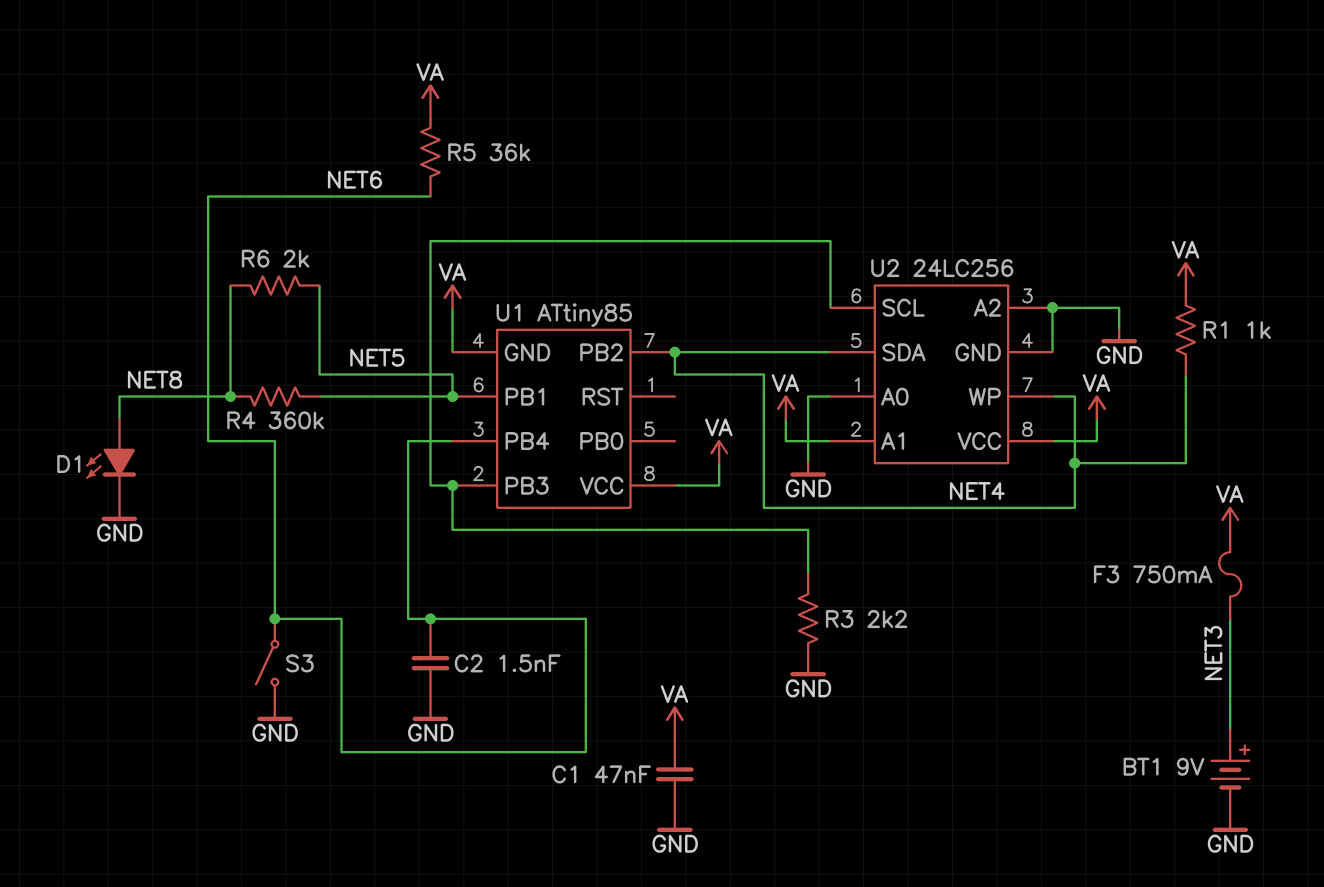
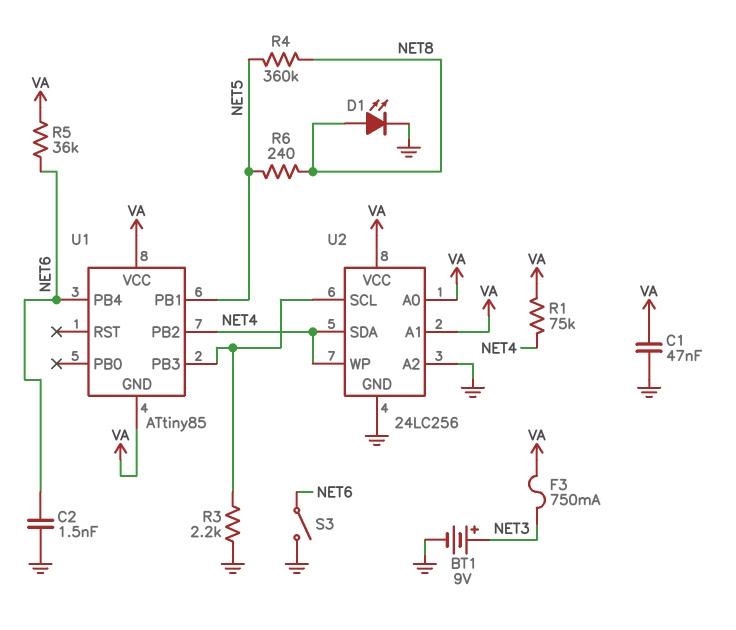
R1: 1k (NET4, VA) -> 75k (NET4, VA)
R6: 2k (NET5, NET8) -> 240 (NET5, NET8)
U2 pin A0: GND -> VA

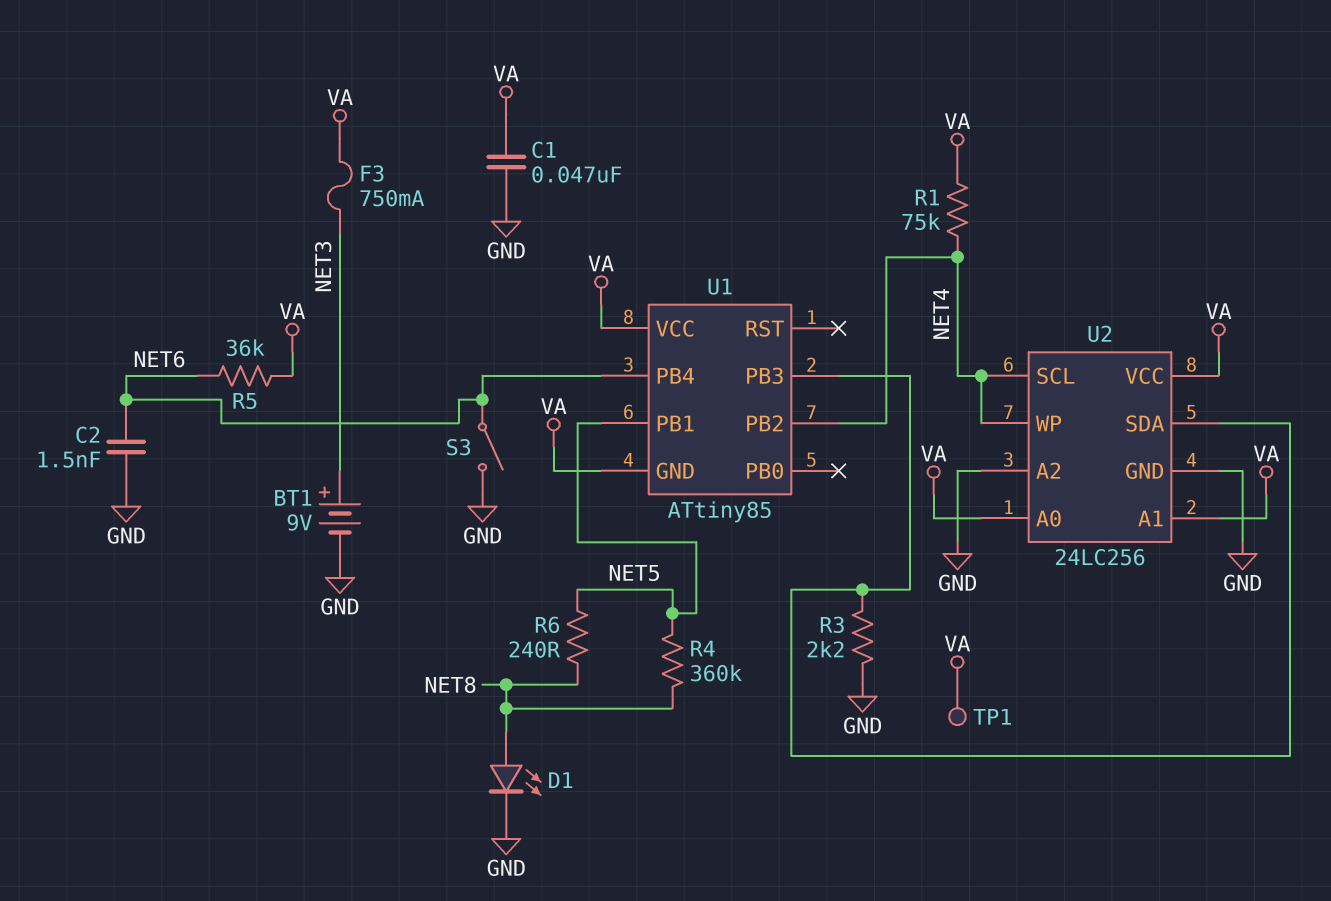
TP1: none -> test point (VA)
U2 pin SCL: U1/PB3 -> NET4
U2 pin SDA: NET4 -> U1/PB3

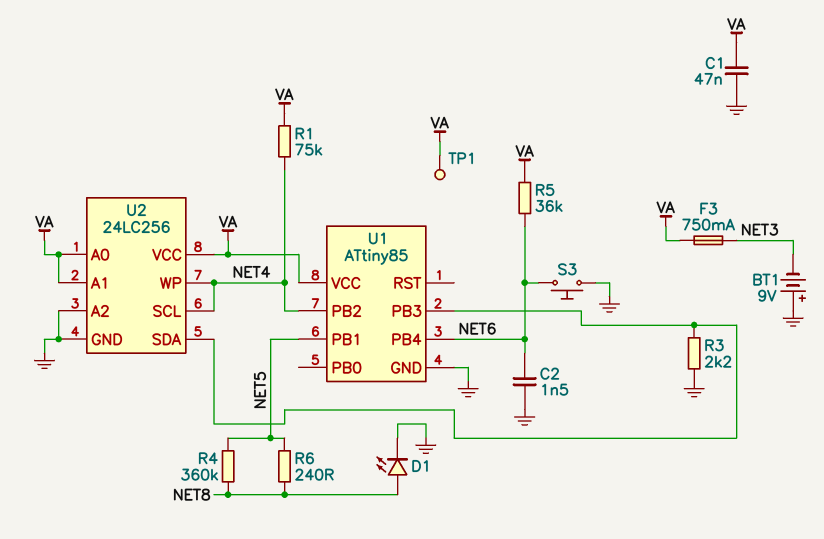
BT1: 9V (plus NET3, minus GND) -> 9V (plus GND, minus NET3)
S3: switch (GND, NET6) -> button (GND, NET6)
U1 pin GND: VA -> GND

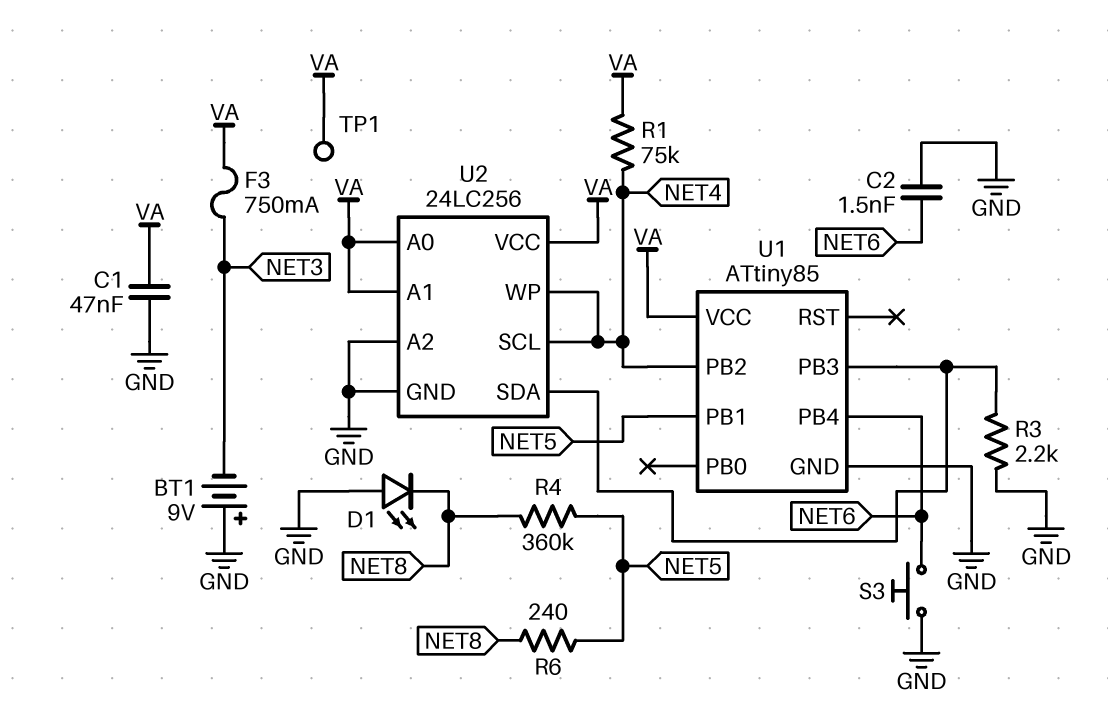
D1: LED (A NET8, K GND) -> LED (A GND, K NET8)
R5: 36k (NET6, VA) -> none

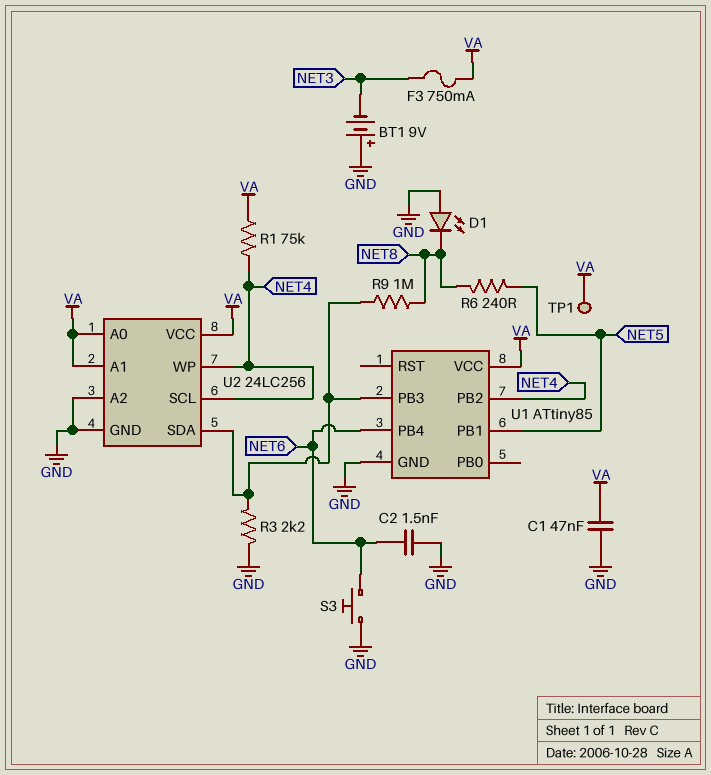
R4: 360k (NET5, NET8) -> none
R9: none -> 1M (NET8, U1/PB3)

